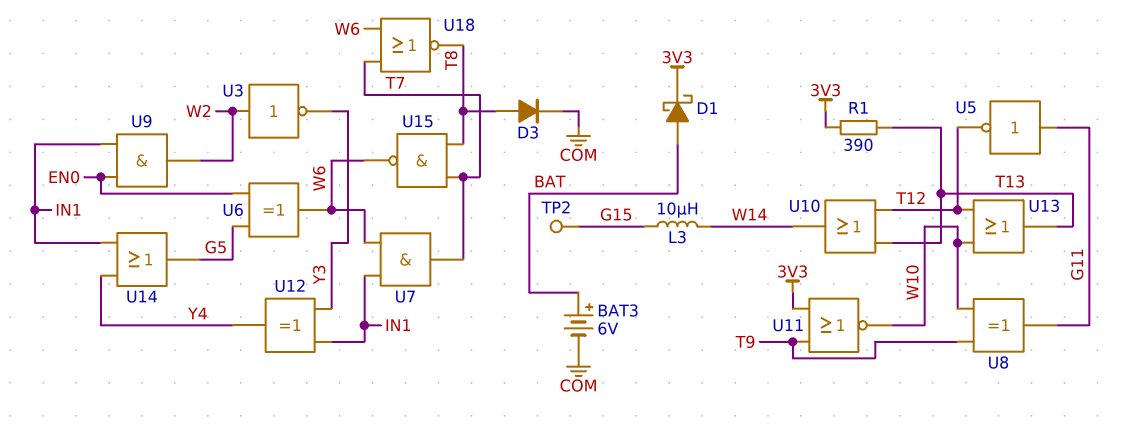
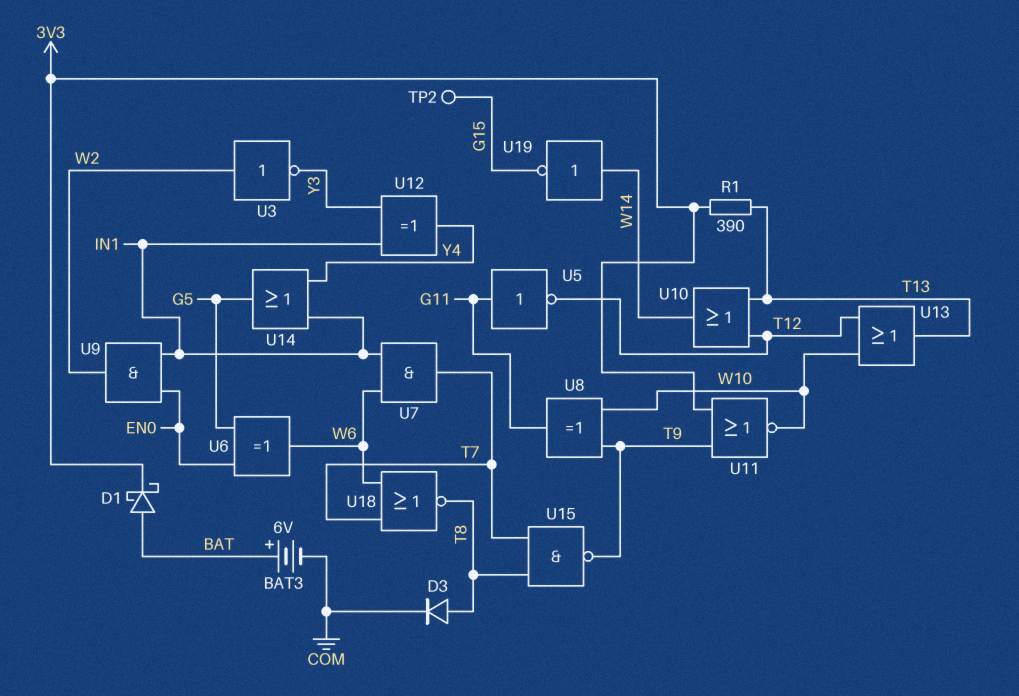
L3: 10uH (G15, W14) -> none
U15: NAND (in T7, in T8, out W6) -> NAND (in T7, in T8, out T9)
U19: none -> NOT (in W14, out G15)

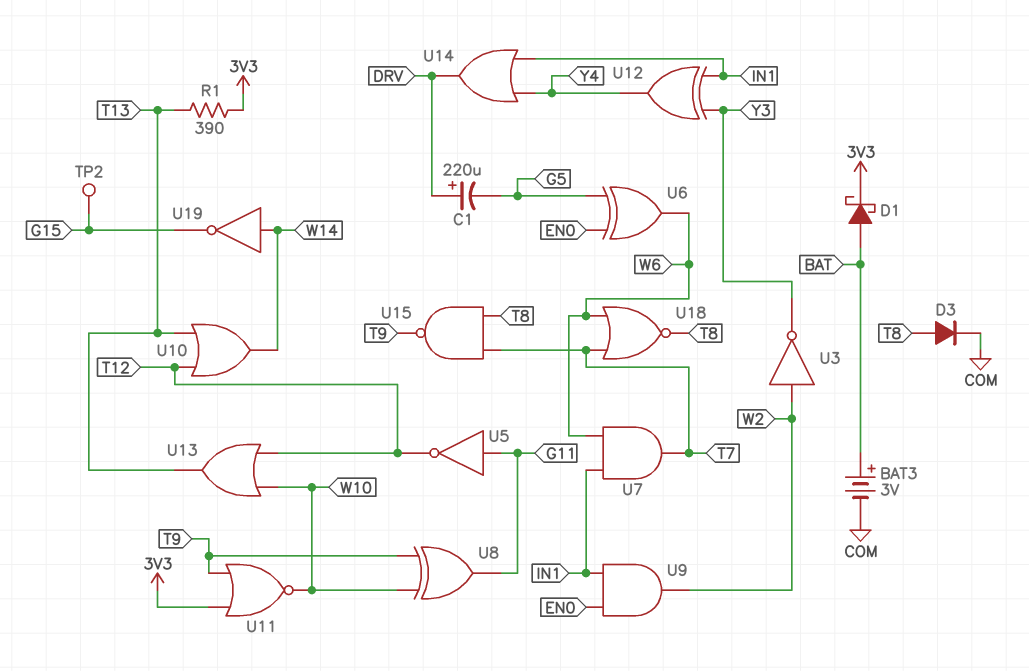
BAT3: 6V (plus BAT, minus COM) -> 3V (plus BAT, minus COM)
C1: none -> 220uF (plus DRV, minus G5)
U14: OR (in IN1, in Y4, out G5) -> OR (in IN1, in Y4, out DRV)

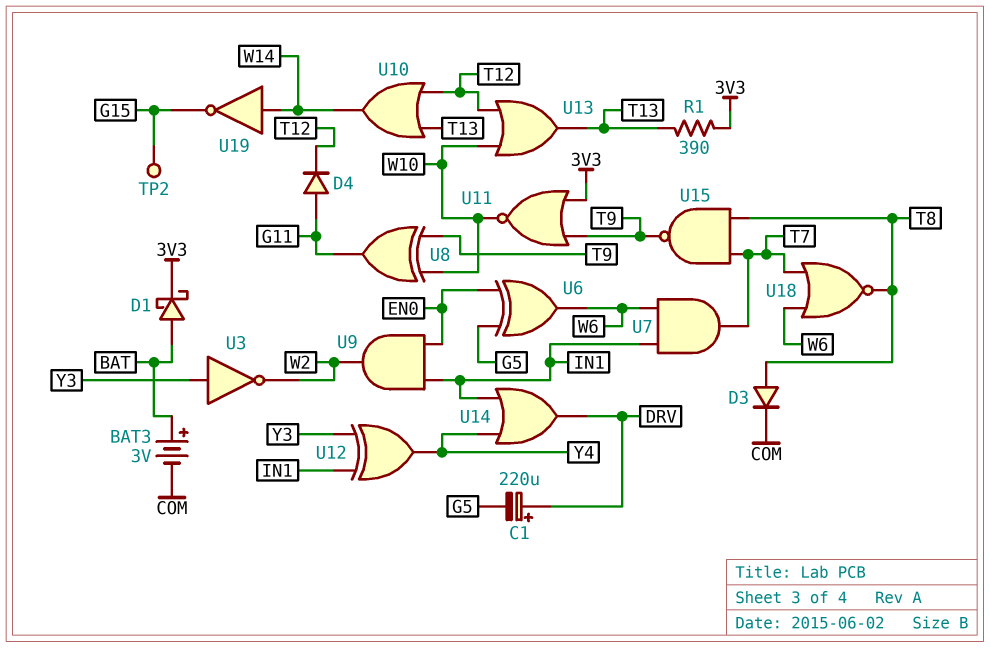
D4: none -> diode (A G11, K T12)
U3: NOT (in W2, out Y3) -> NOT (in Y3, out W2)
U5: NOT (in G11, out T12) -> none

